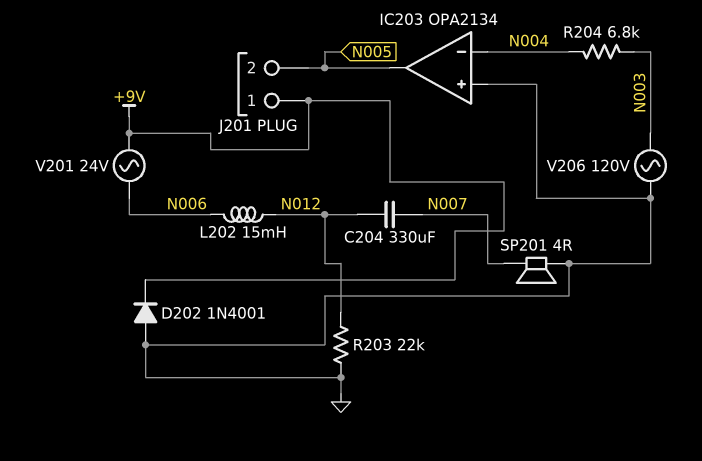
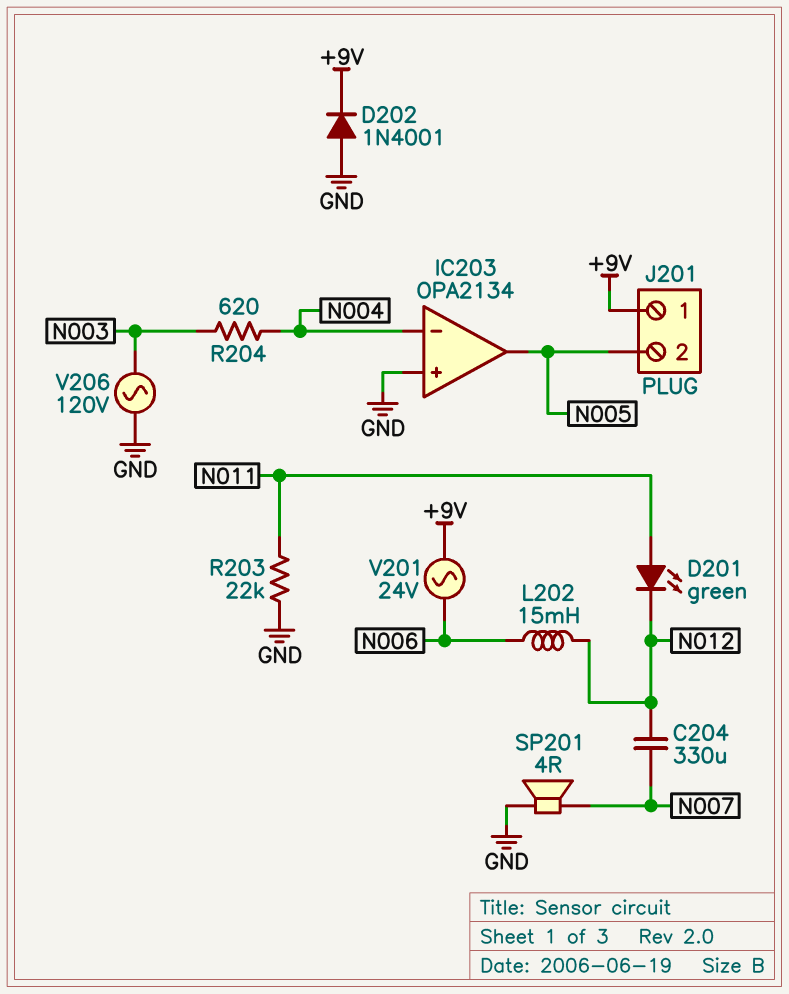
D201: none -> LED green (A N011, K N012)
R203: 22k (GND, N012) -> 22k (GND, N011)
R204: 6.8k (N003, N004) -> 620 (N003, N004)

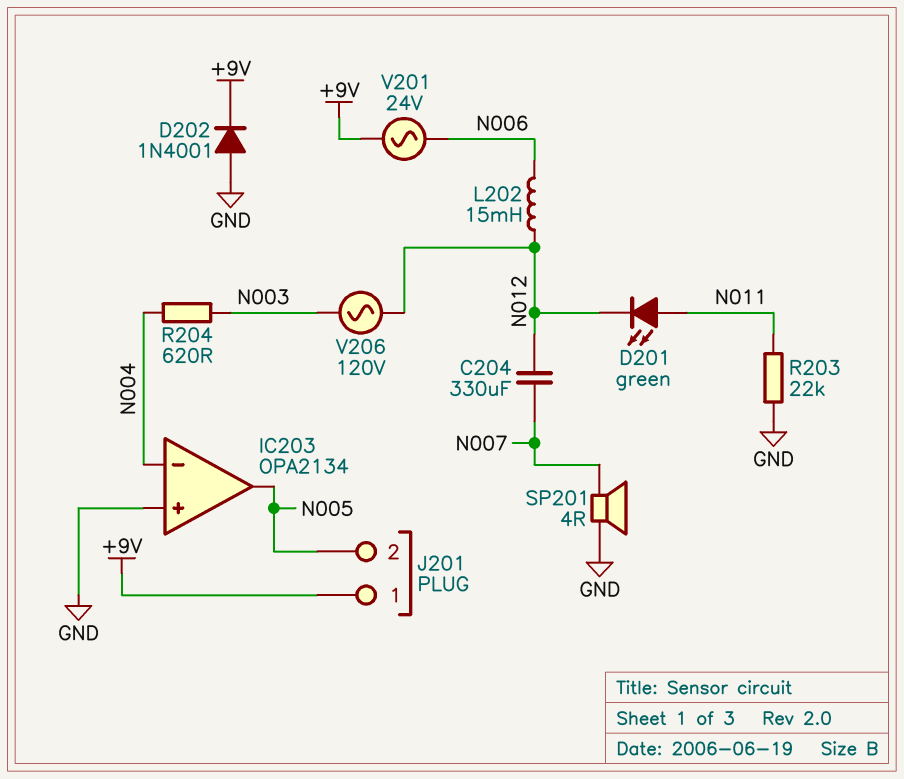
V206: AC 120V (GND, N003) -> AC 120V (N003, N012)

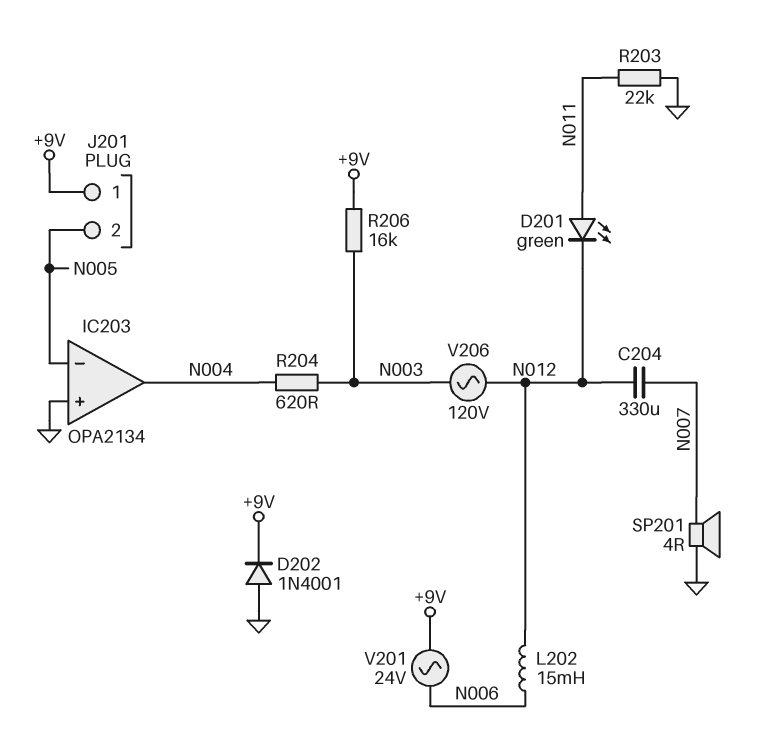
IC203 pin in-: N004 -> N005
IC203 pin out: N005 -> N004
R206: none -> 16k (+9V, N003)

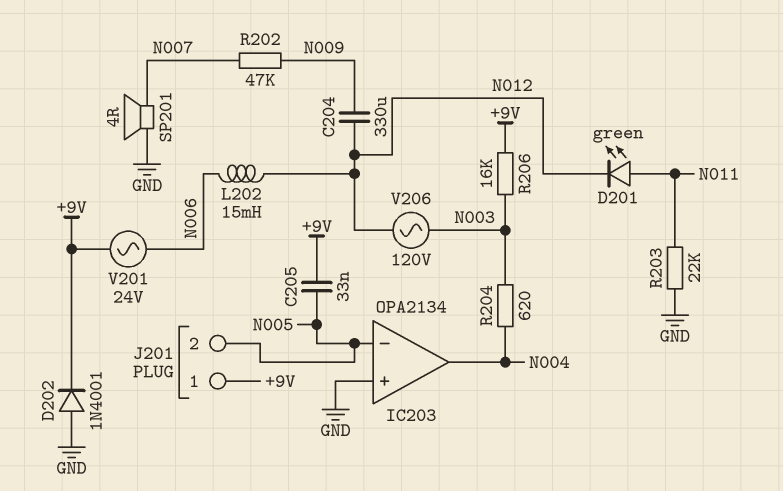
C204: 330uF (N007, N012) -> 330uF (N009, N012)
C205: none -> 33nF (+9V, N005)
R202: none -> 47k (N007, N009)

